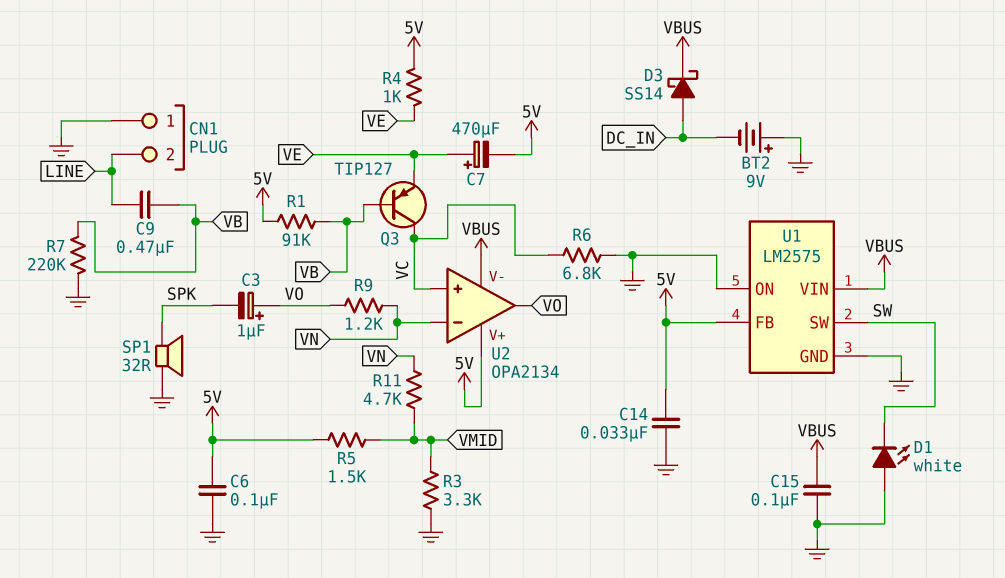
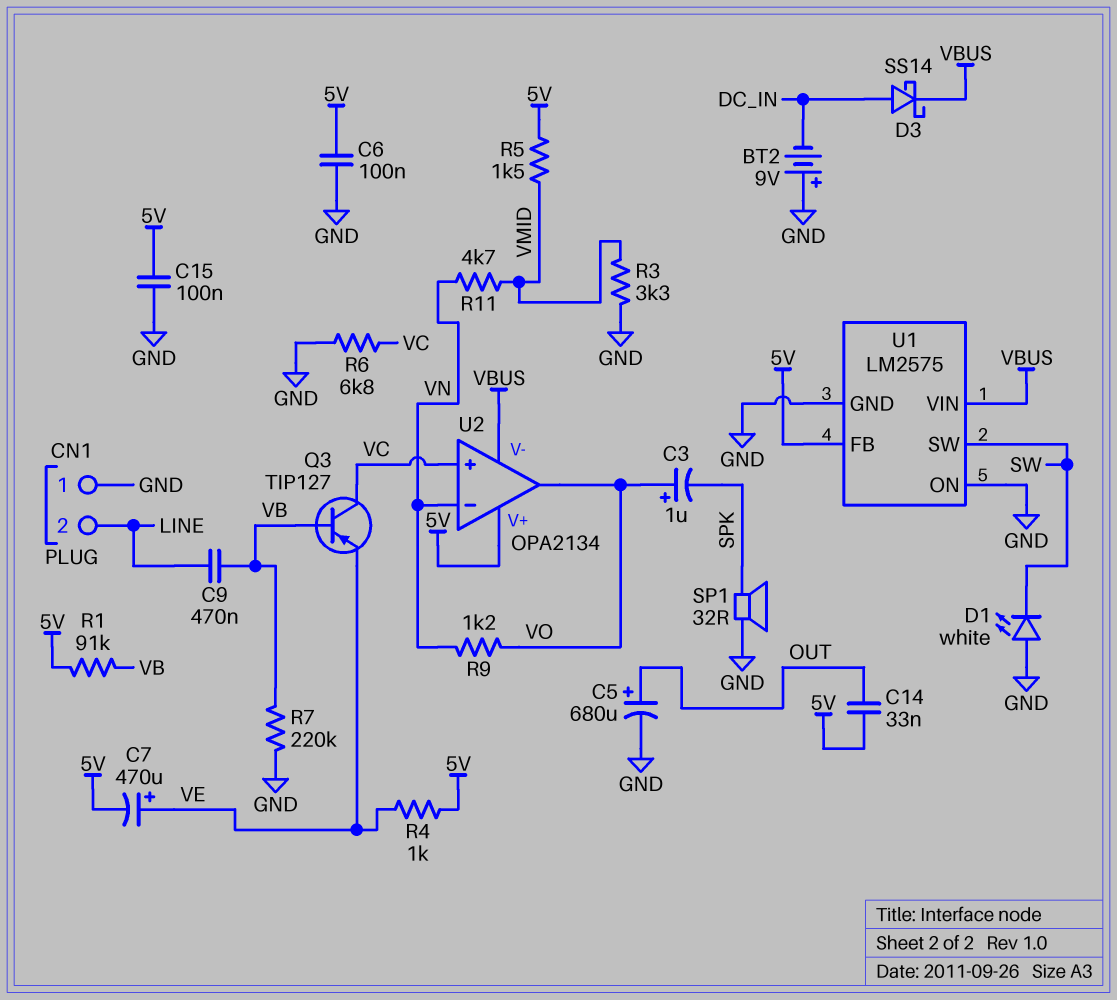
C5: none -> 680uF (plus OUT, minus GND)
C14: 33nF (5V, GND) -> 33nF (5V, OUT)
C15: 100nF (GND, VBUS) -> 100nF (5V, GND)

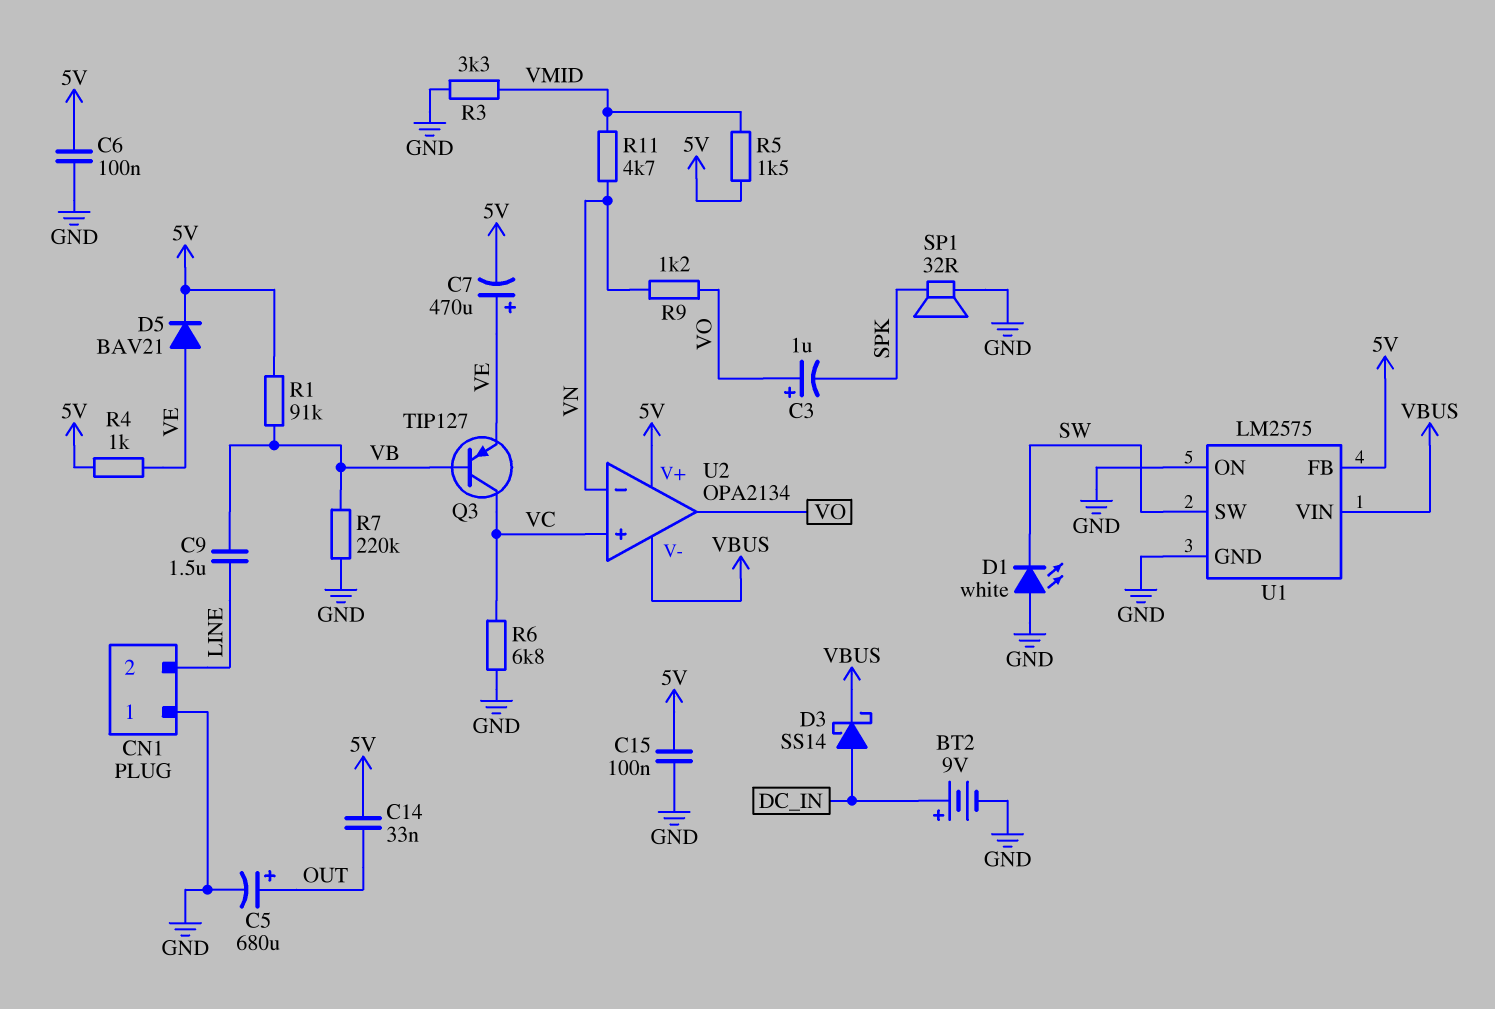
BT2: 9V (plus GND, minus DC_IN) -> 9V (plus DC_IN, minus GND)
C9: 470nF (LINE, VB) -> 1.5uF (LINE, VB)
D5: none -> diode BAV21 (A VE, K 5V)

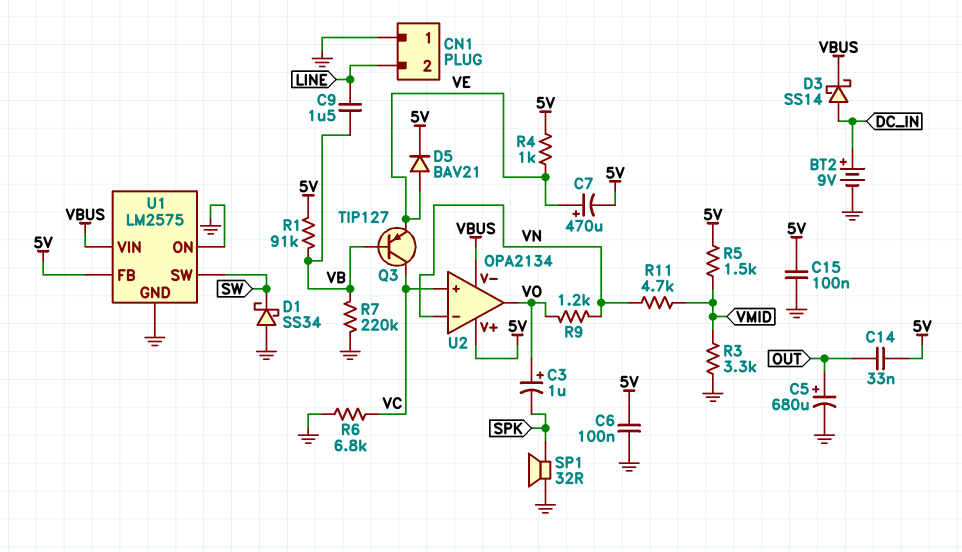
D1: LED white (A GND, K SW) -> schottky SS34 (A GND, K SW)

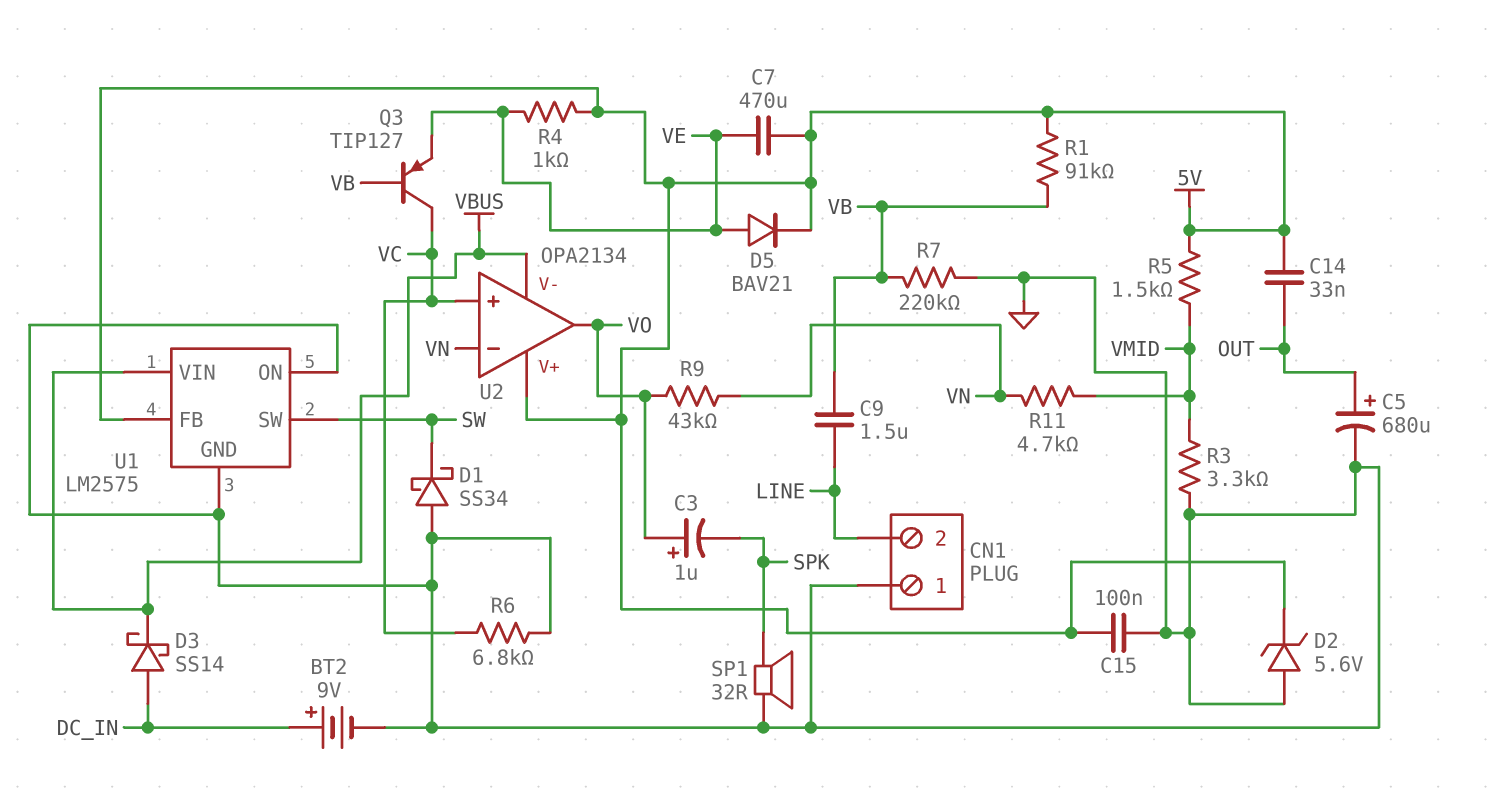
C6: 100nF (5V, GND) -> none
C7: 470uF (plus VE, minus 5V) -> 470uF (5V, VE)
D2: none -> zener 5.6V (A GND, K 5V)
R9: 1.2k (VN, VO) -> 43k (VN, VO)

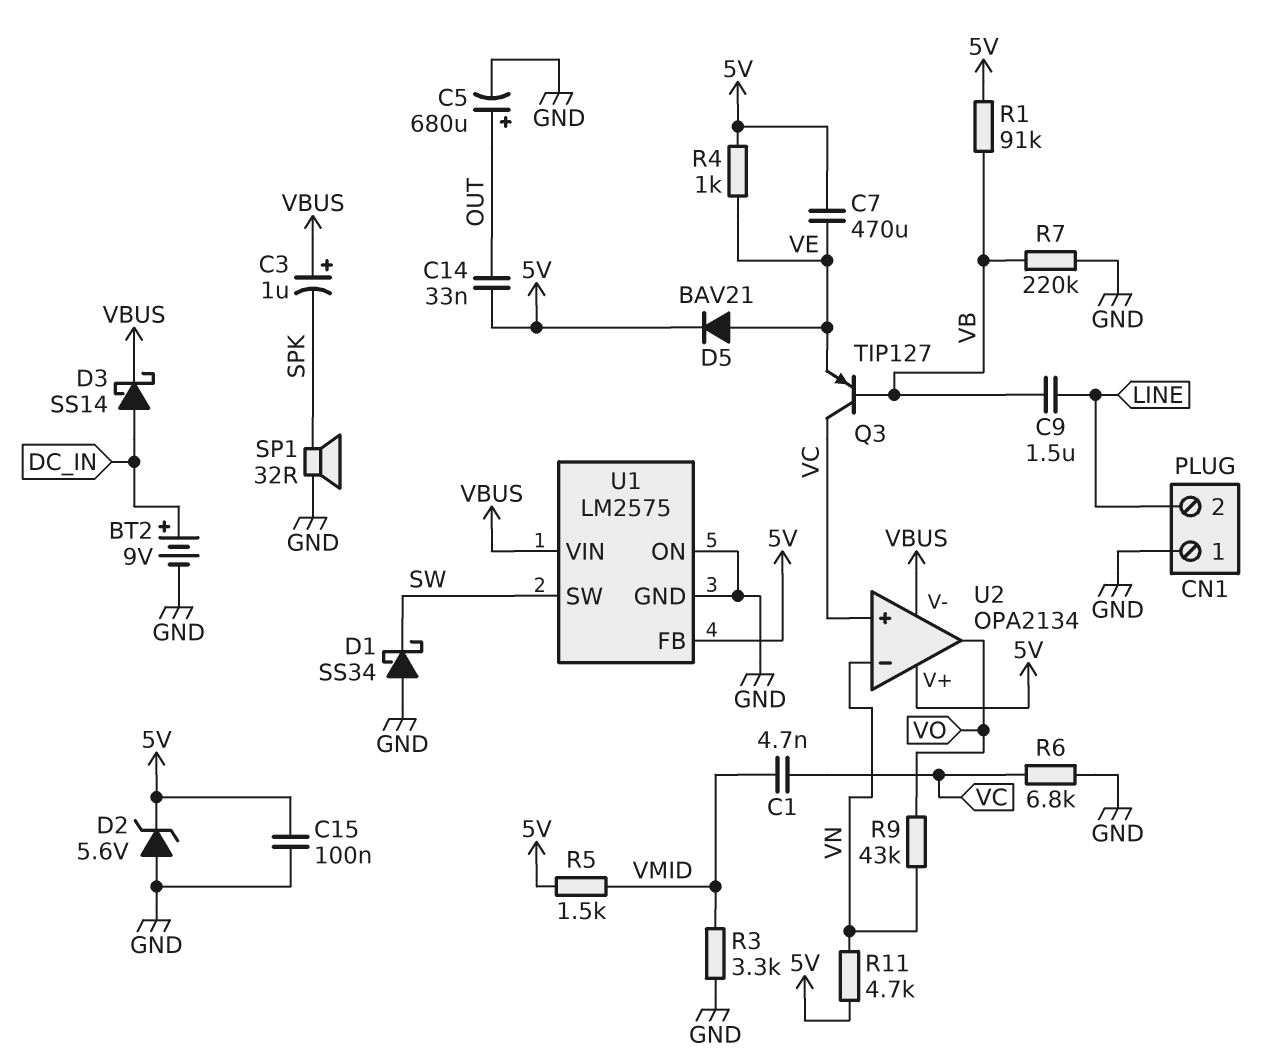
C1: none -> 4.7nF (VC, VMID)
C3: 1uF (plus VO, minus SPK) -> 1uF (plus VBUS, minus SPK)
R11: 4.7k (VMID, VN) -> 4.7k (5V, VN)

